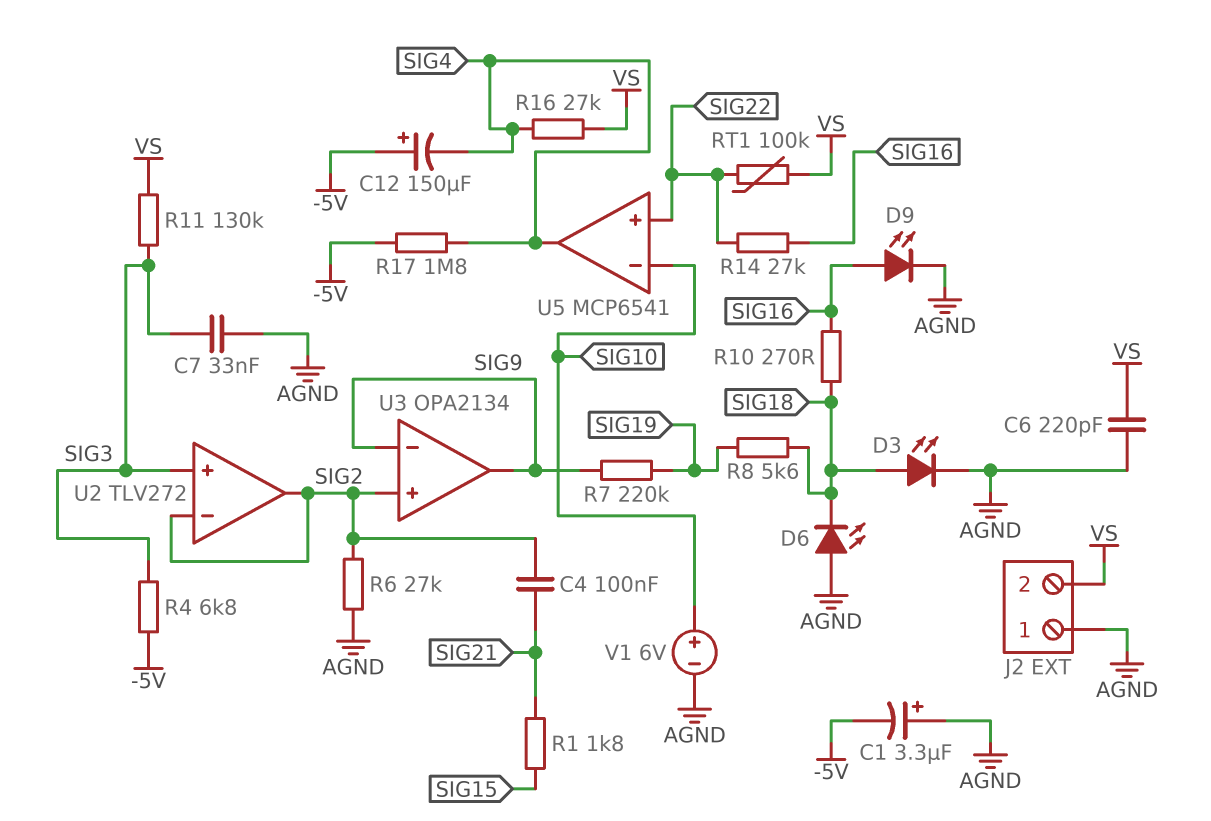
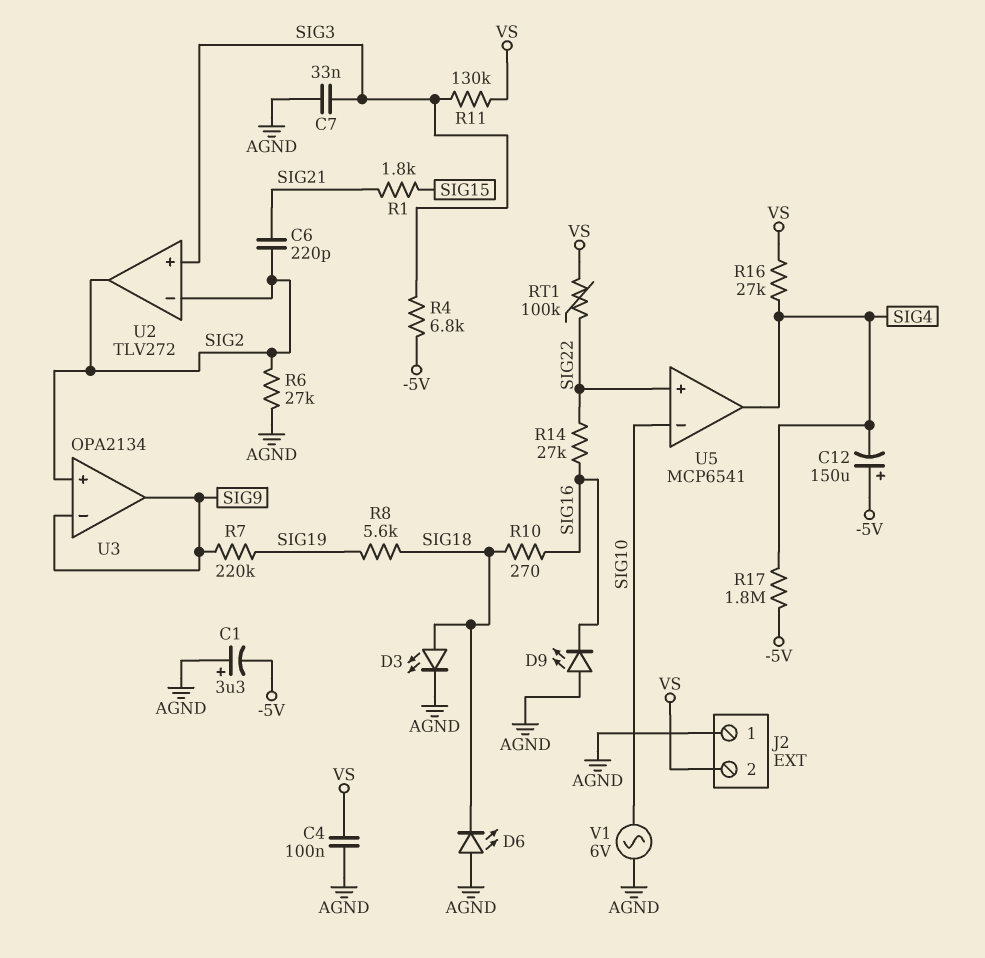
C4: 100nF (SIG2, SIG21) -> 100nF (AGND, VS)
C6: 220pF (AGND, VS) -> 220pF (SIG2, SIG21)
D9: LED (A SIG16, K AGND) -> LED (A AGND, K SIG16)
V1: 6V (plus SIG10, minus AGND) -> AC 6V (AGND, SIG10)

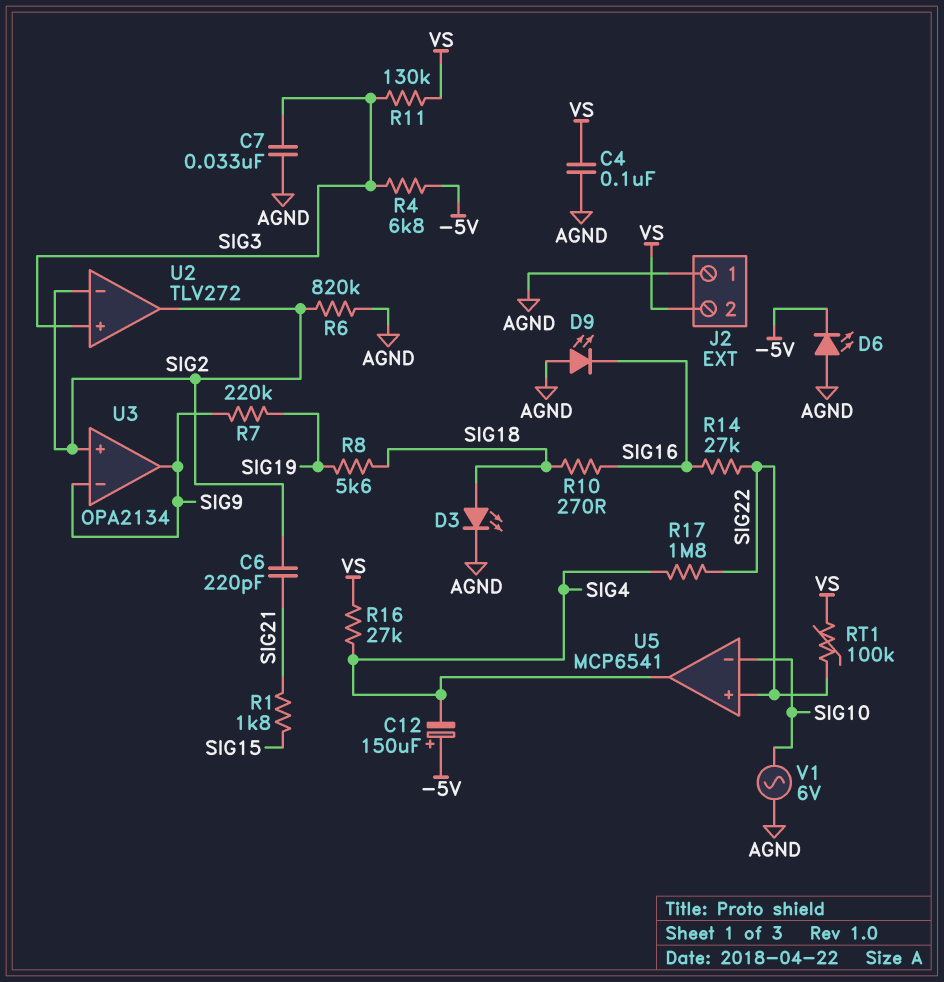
C1: 3.3uF (plus AGND, minus -5V) -> none
D6: LED (A AGND, K SIG18) -> LED (A AGND, K -5V)
R6: 27k (AGND, SIG2) -> 820k (AGND, SIG2)
R17: 1.8M (-5V, SIG4) -> 1.8M (SIG4, SIG22)

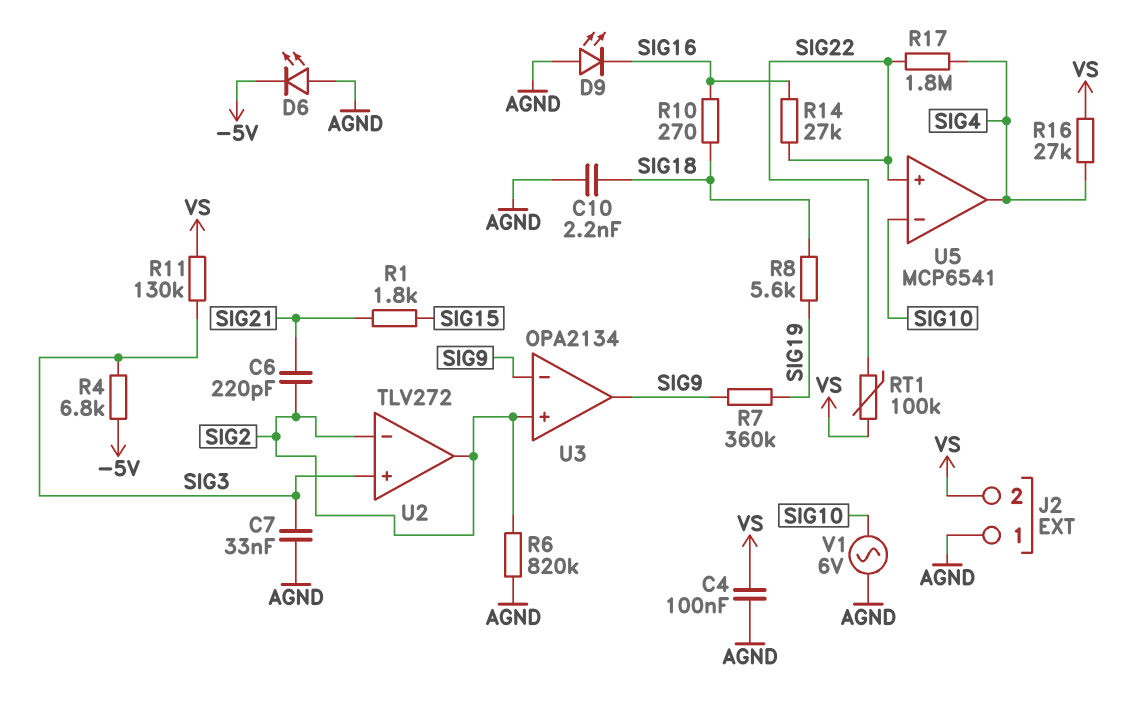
C10: none -> 2.2nF (AGND, SIG18)
C12: 150uF (plus -5V, minus SIG4) -> none
D3: LED (A SIG18, K AGND) -> none
R7: 220k (SIG9, SIG19) -> 360k (SIG9, SIG19)

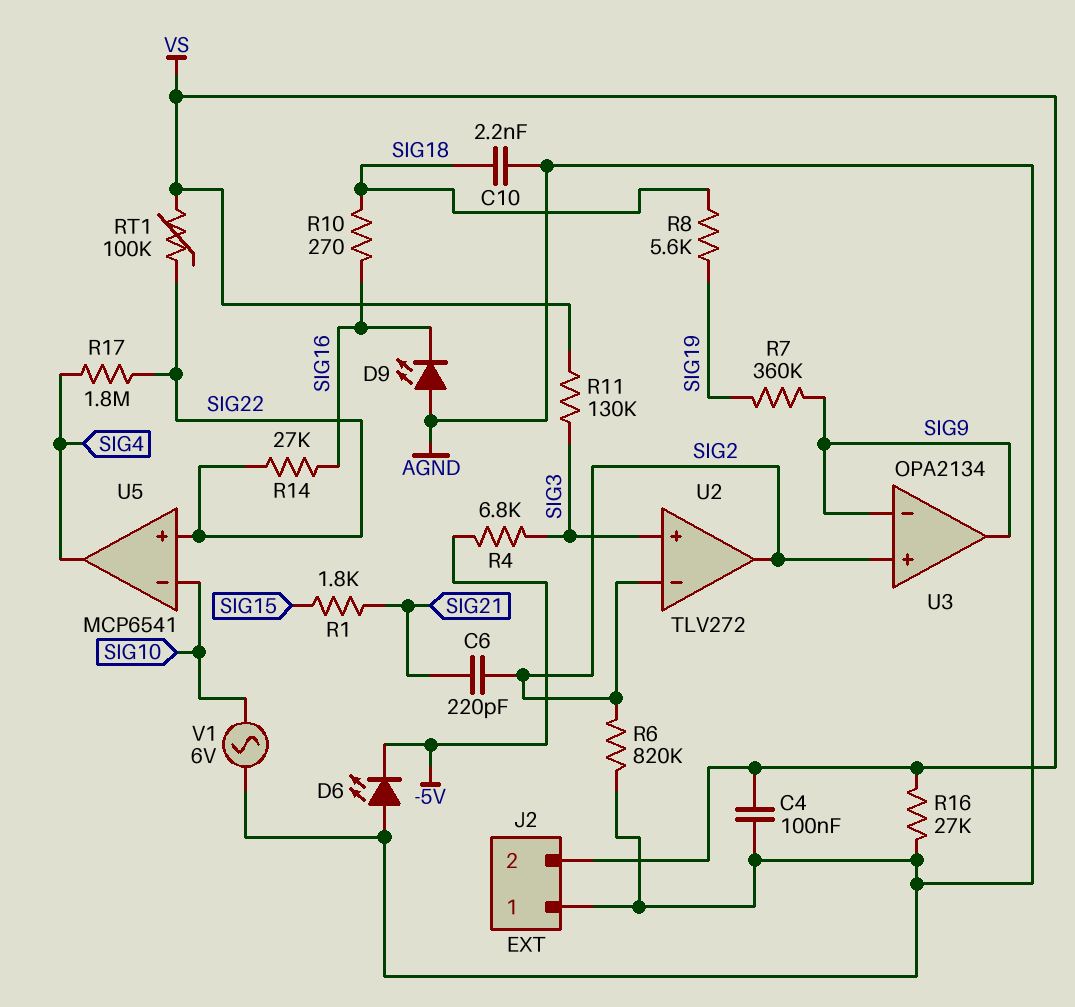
C7: 33nF (AGND, SIG3) -> none
R16: 27k (SIG4, VS) -> 27k (AGND, VS)

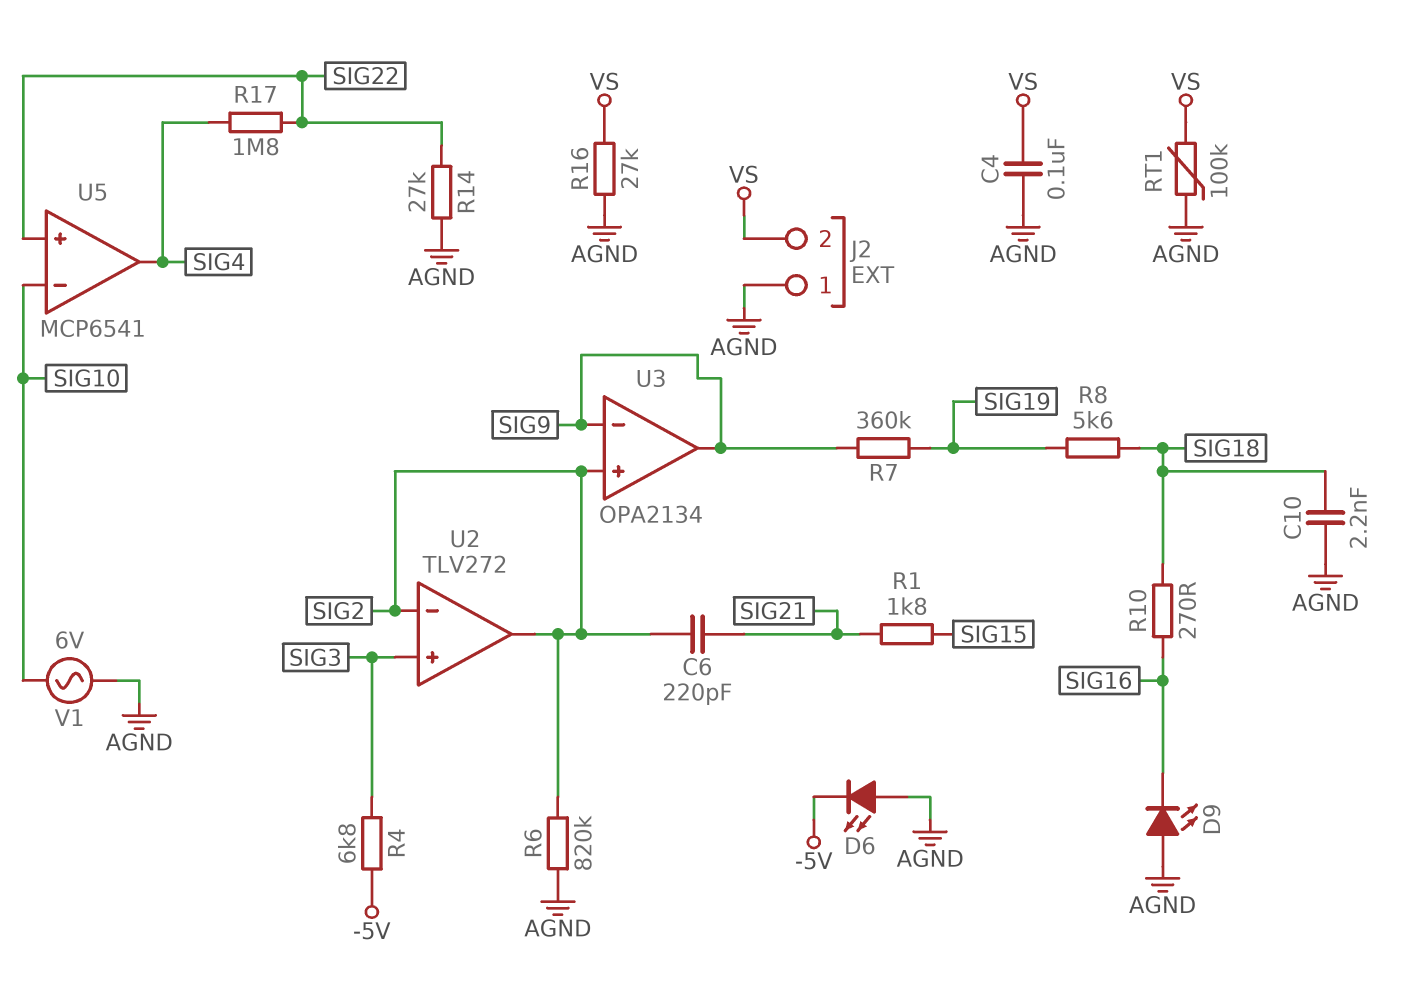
R11: 130k (SIG3, VS) -> none
R14: 27k (SIG16, SIG22) -> 27k (AGND, SIG22)
RT1: 100k (SIG22, VS) -> 100k (AGND, VS)

